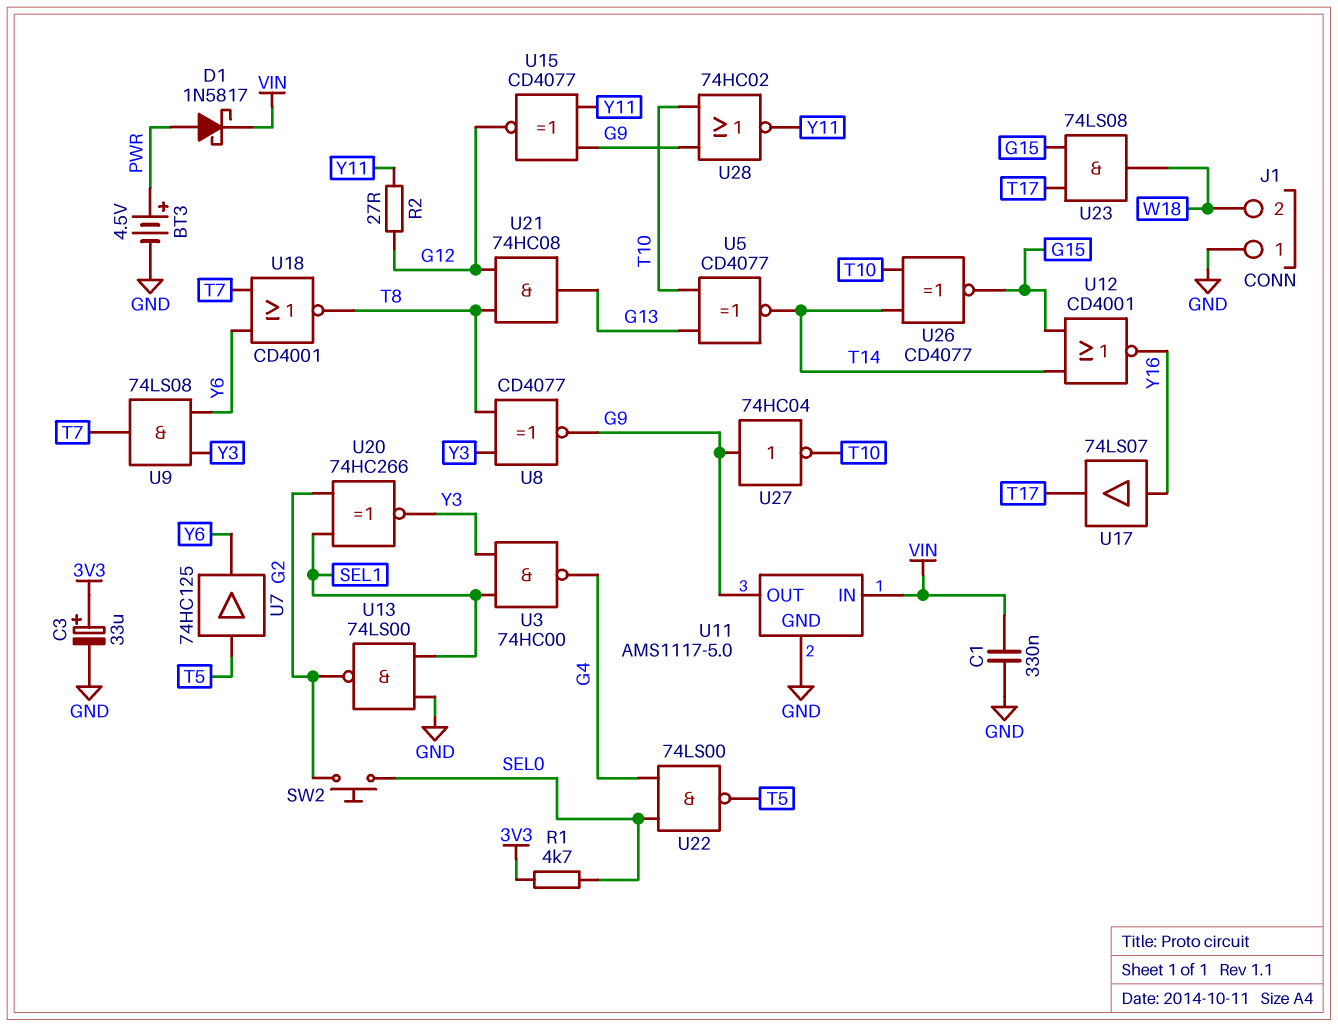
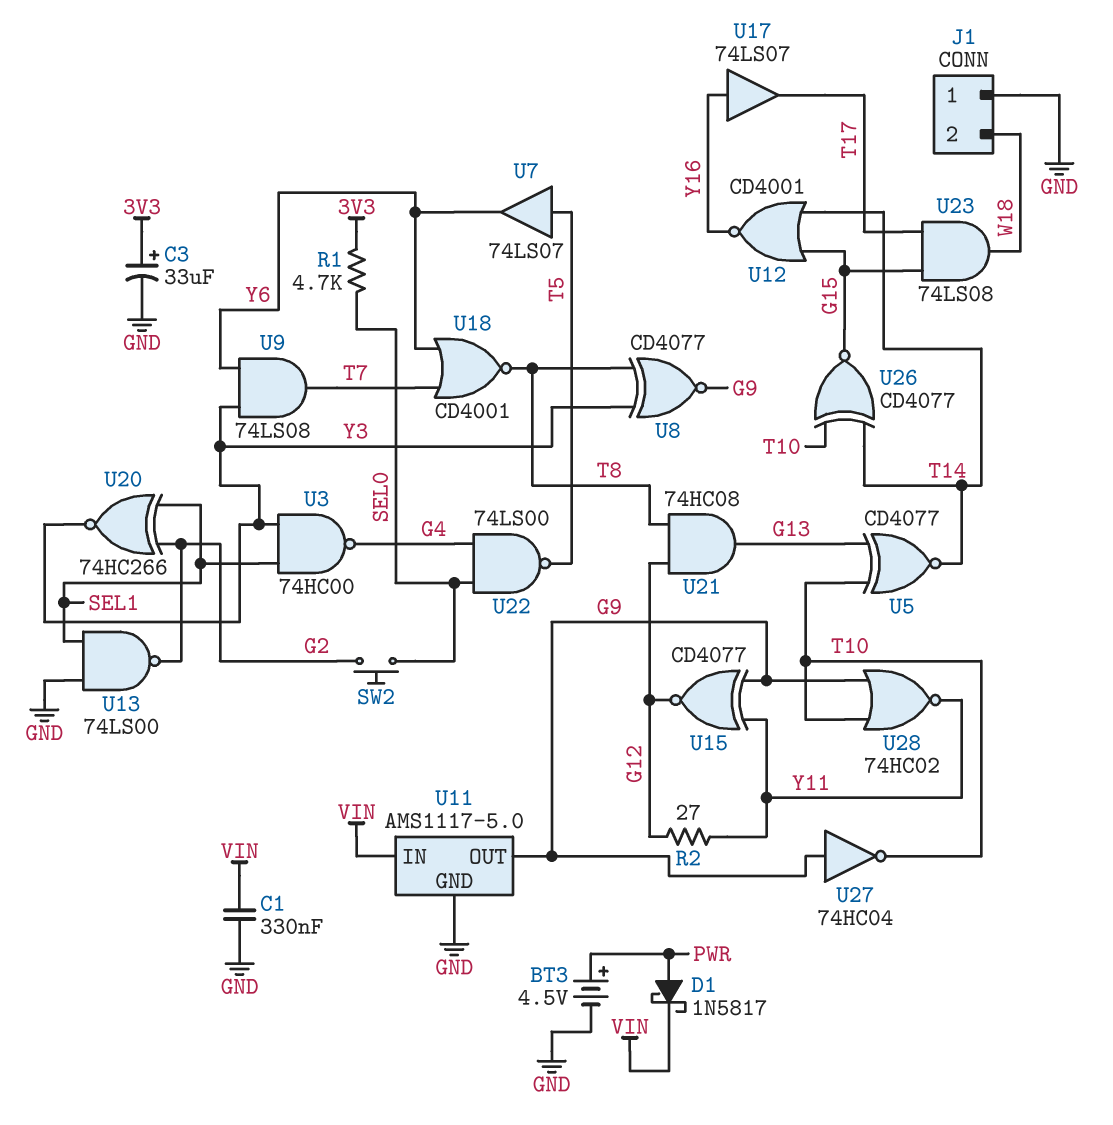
U7: buffer 74HC125 (in T5, out Y6) -> buffer 74LS07 (in T5, out Y6)

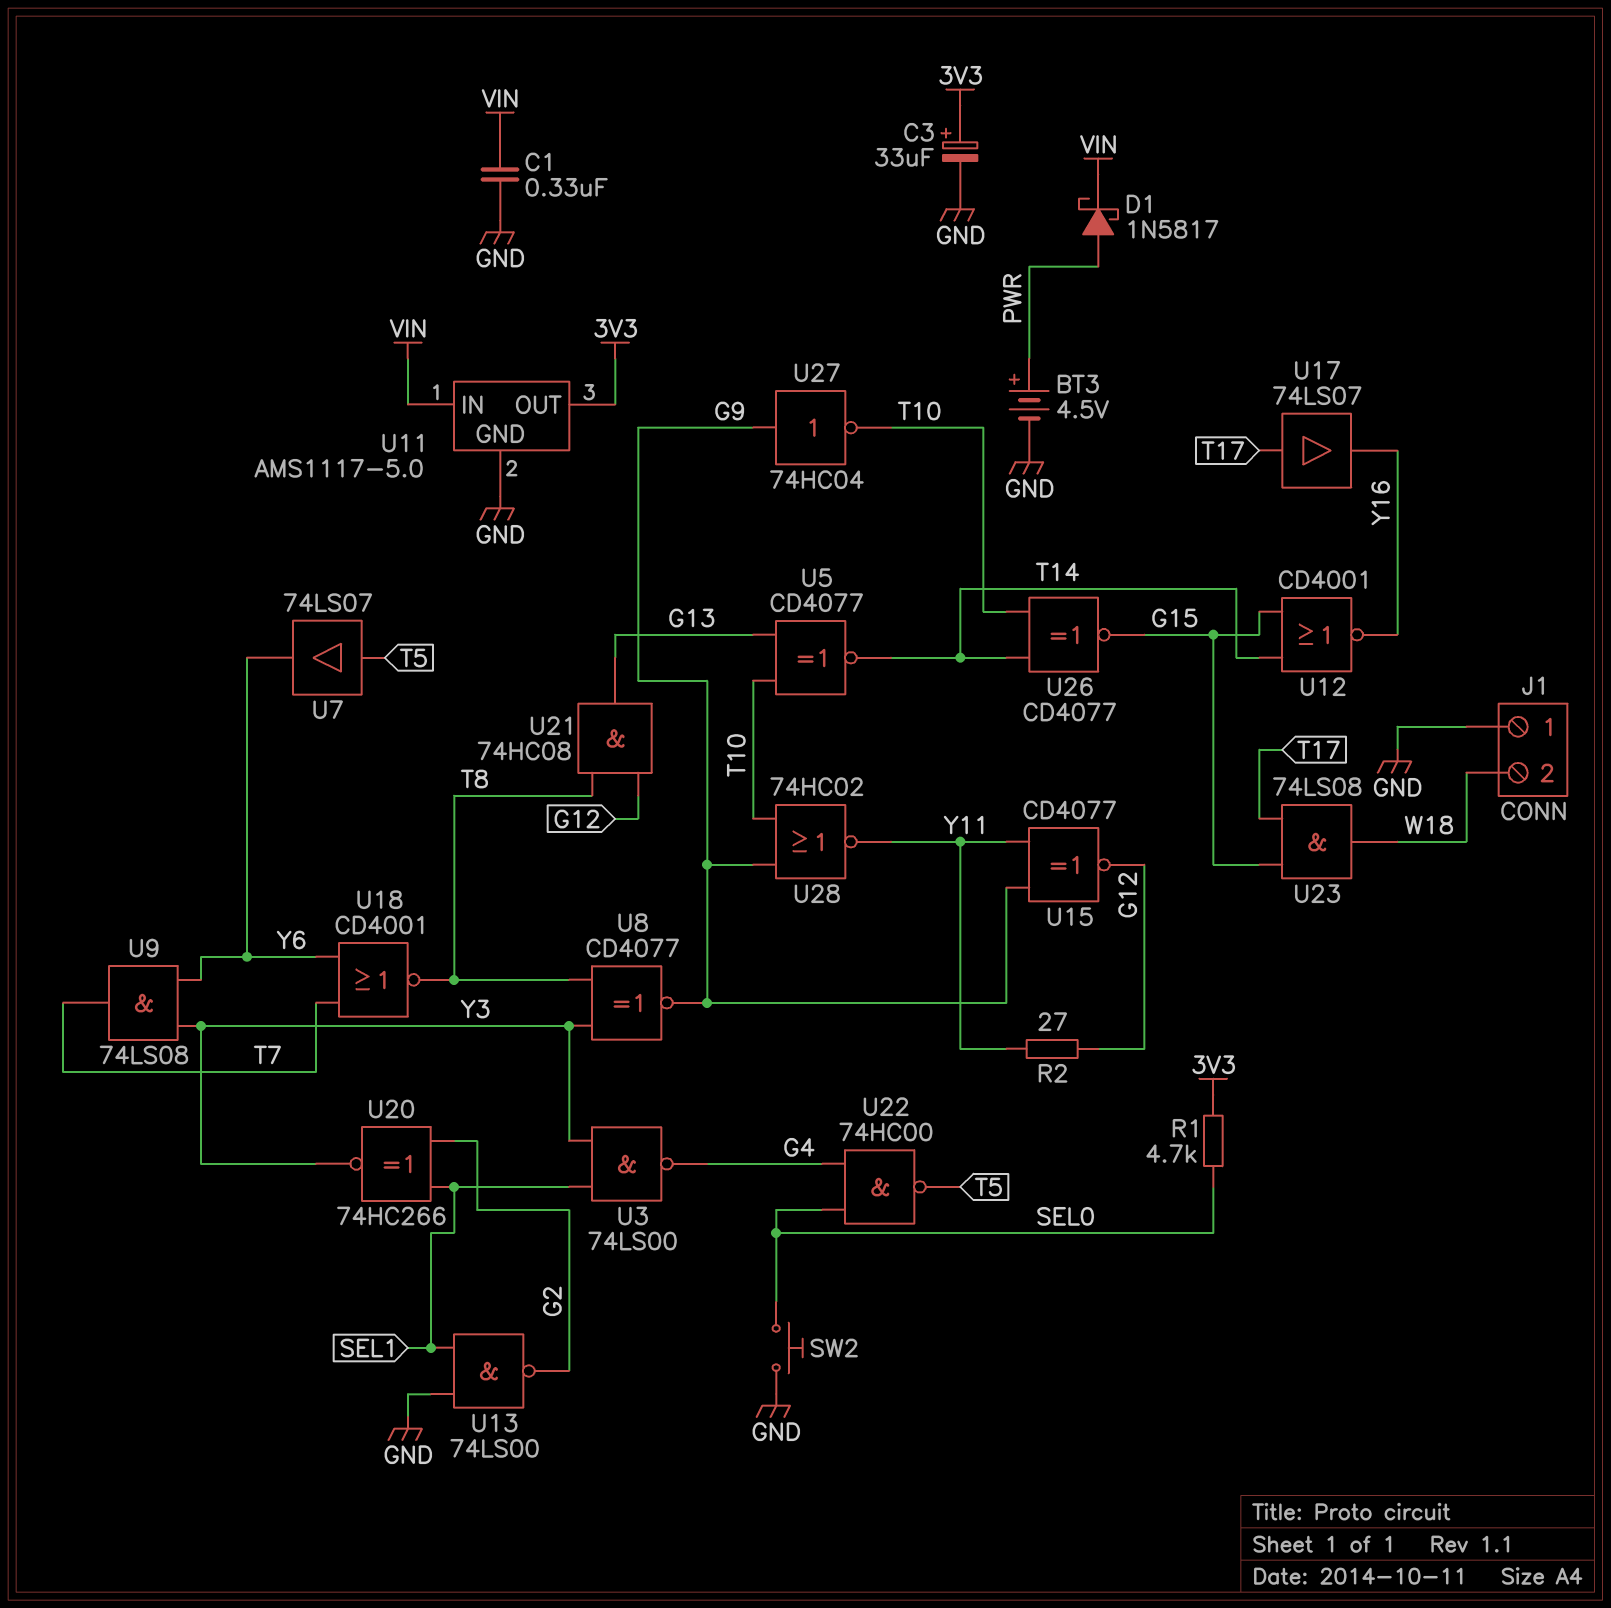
SW2: button (G2, SEL0) -> button (GND, SEL0)
U3: NAND 74HC00 (in SEL1, in Y3, out G4) -> NAND 74LS00 (in SEL1, in Y3, out G4)
U11 pin OUT: G9 -> 3V3
U17: buffer 74LS07 (in Y16, out T17) -> buffer 74LS07 (in T17, out Y16)
U22: NAND 74LS00 (in G4, in SEL0, out T5) -> NAND 74HC00 (in G4, in SEL0, out T5)

